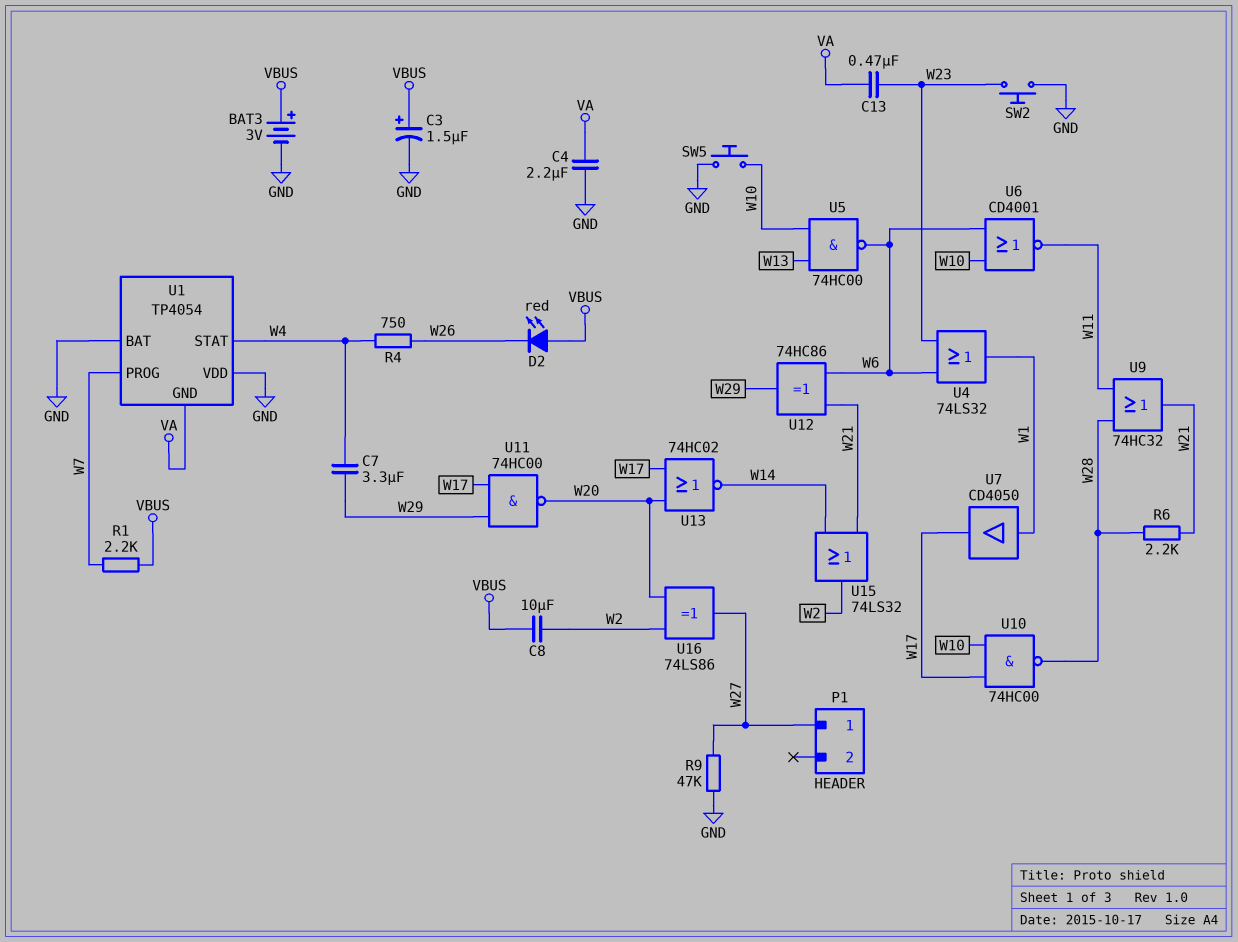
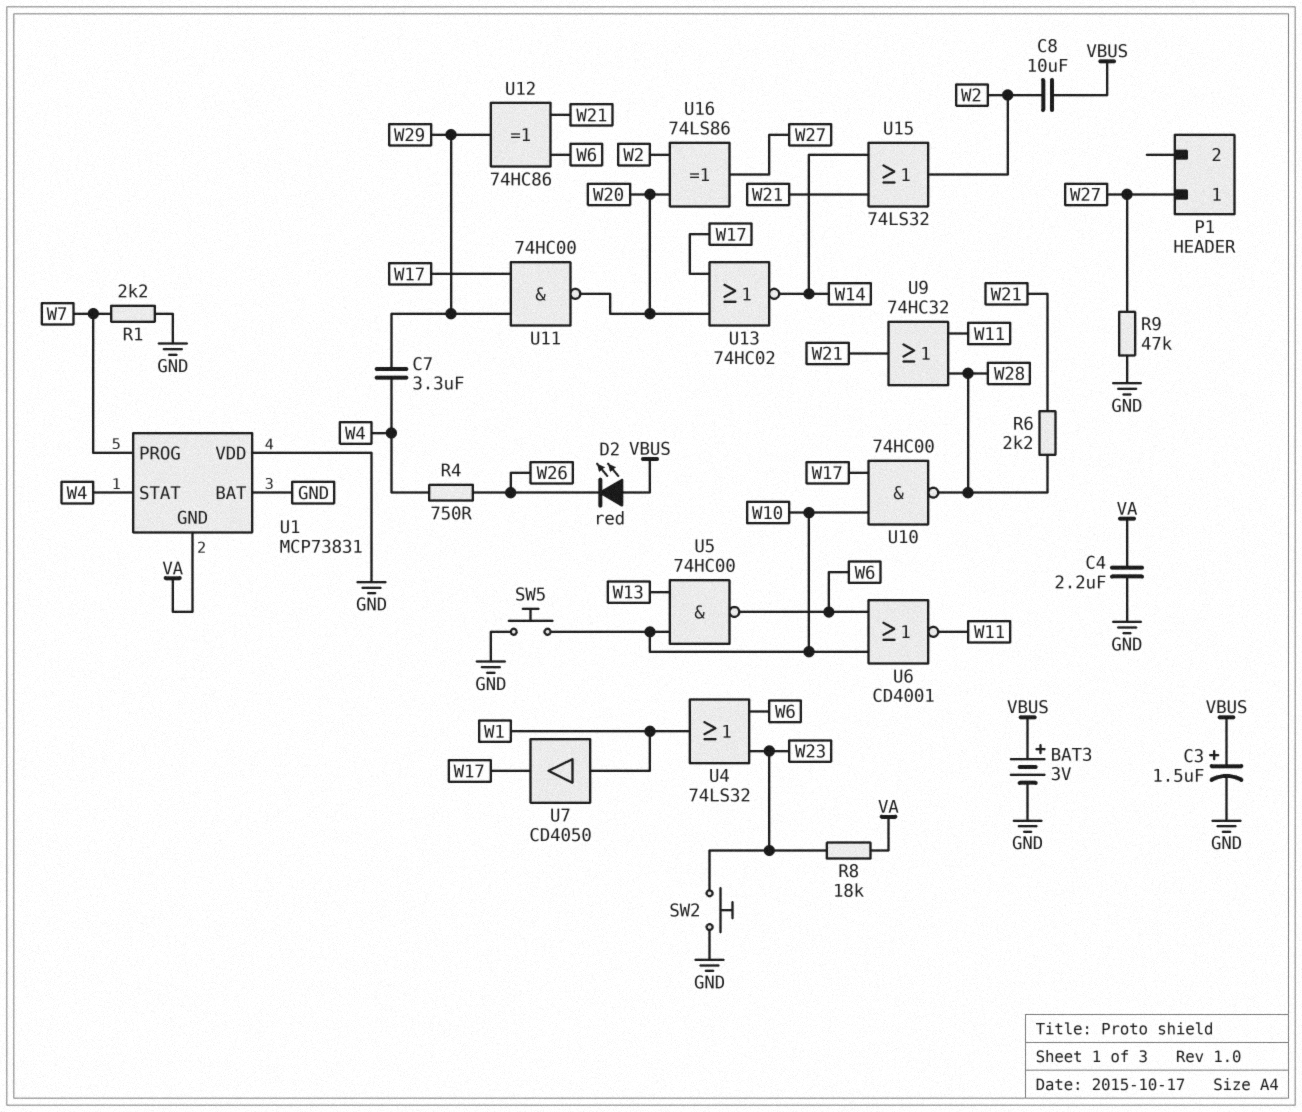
C13: 470nF (VA, W23) -> none
R1: 2.2k (VBUS, W7) -> 2.2k (GND, W7)
R8: none -> 18k (VA, W23)
U1: TP4054 -> MCP73831

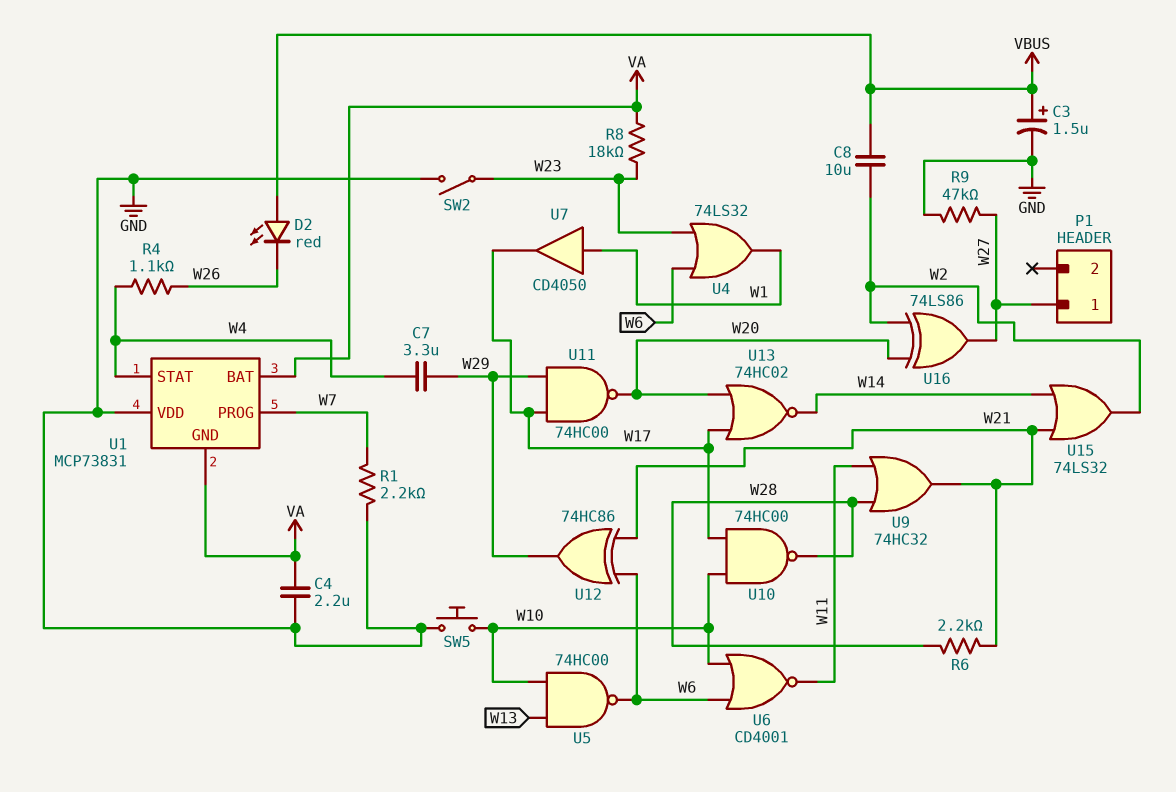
BAT3: 3V (plus VBUS, minus GND) -> none
R4: 750 (W4, W26) -> 1.1k (W4, W26)
SW2: button (GND, W23) -> switch (GND, W23)
U1 pin BAT: GND -> VA

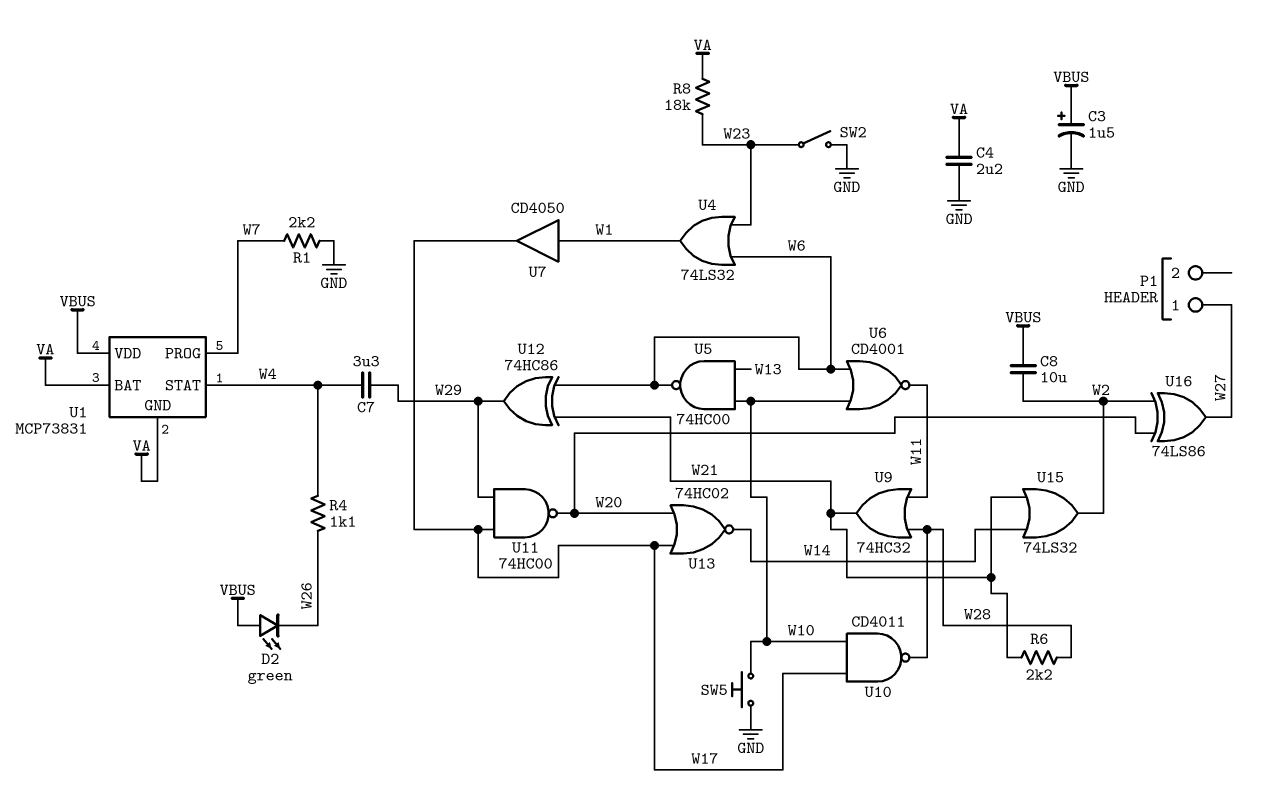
D2: LED red (A VBUS, K W26) -> LED green (A VBUS, K W26)
R9: 47k (GND, W27) -> none
U1 pin VDD: GND -> VBUS
U10: NAND 74HC00 (in W10, in W17, out W28) -> NAND CD4011 (in W10, in W17, out W28)

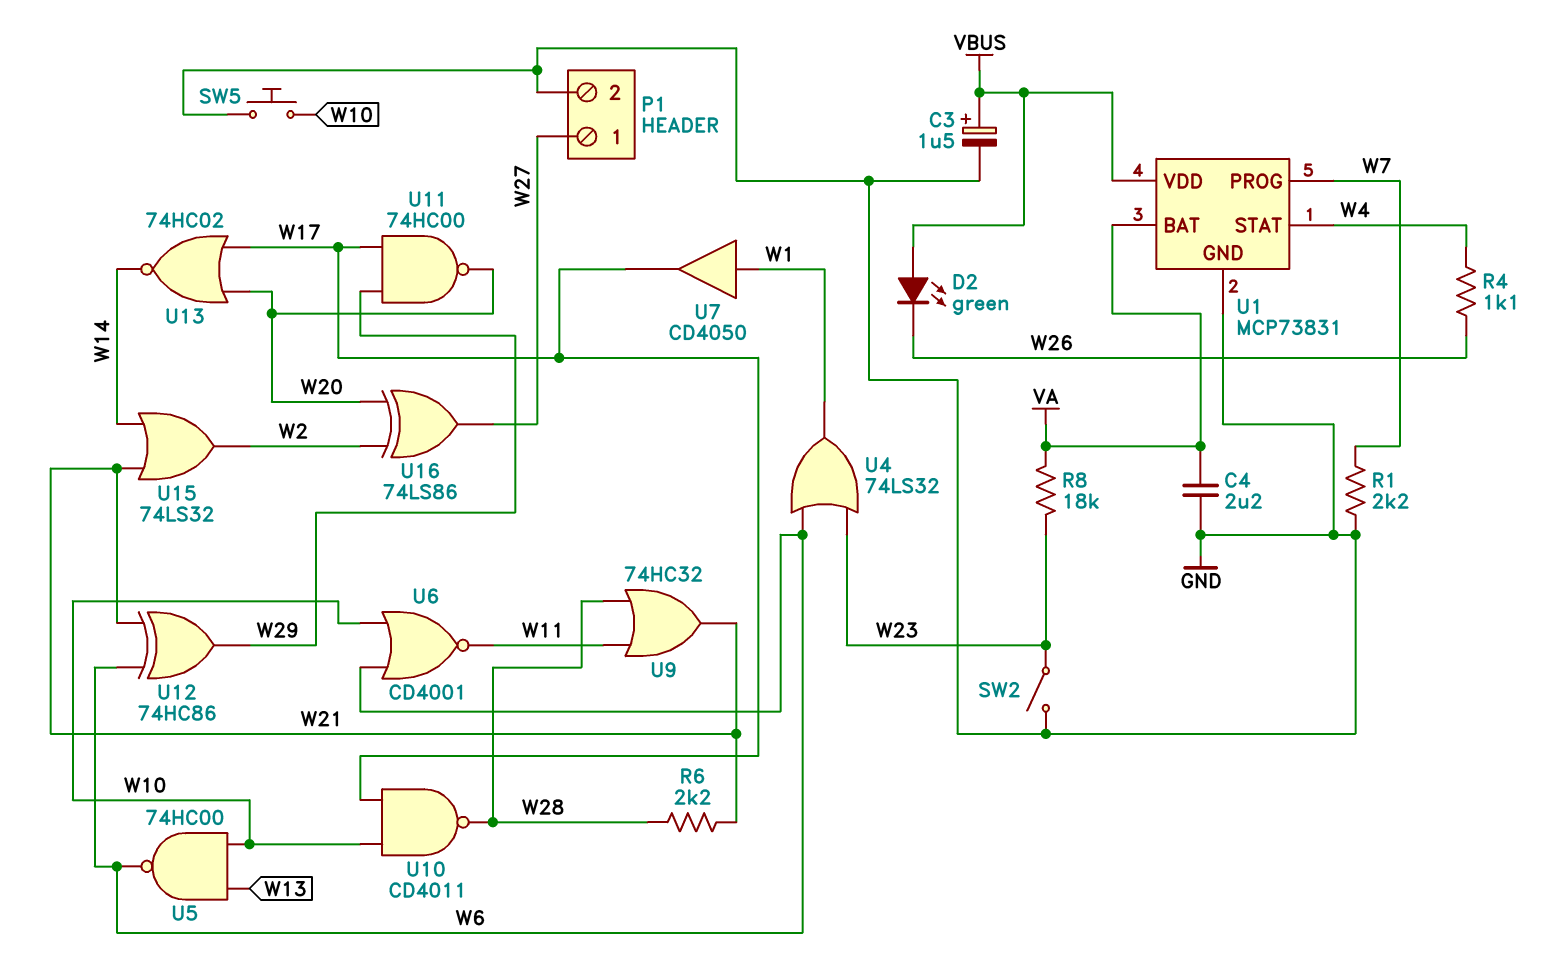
C7: 3.3uF (W4, W29) -> none
C8: 10uF (VBUS, W2) -> none
P1 pin 2: none -> GND
U1 pin GND: VA -> GND

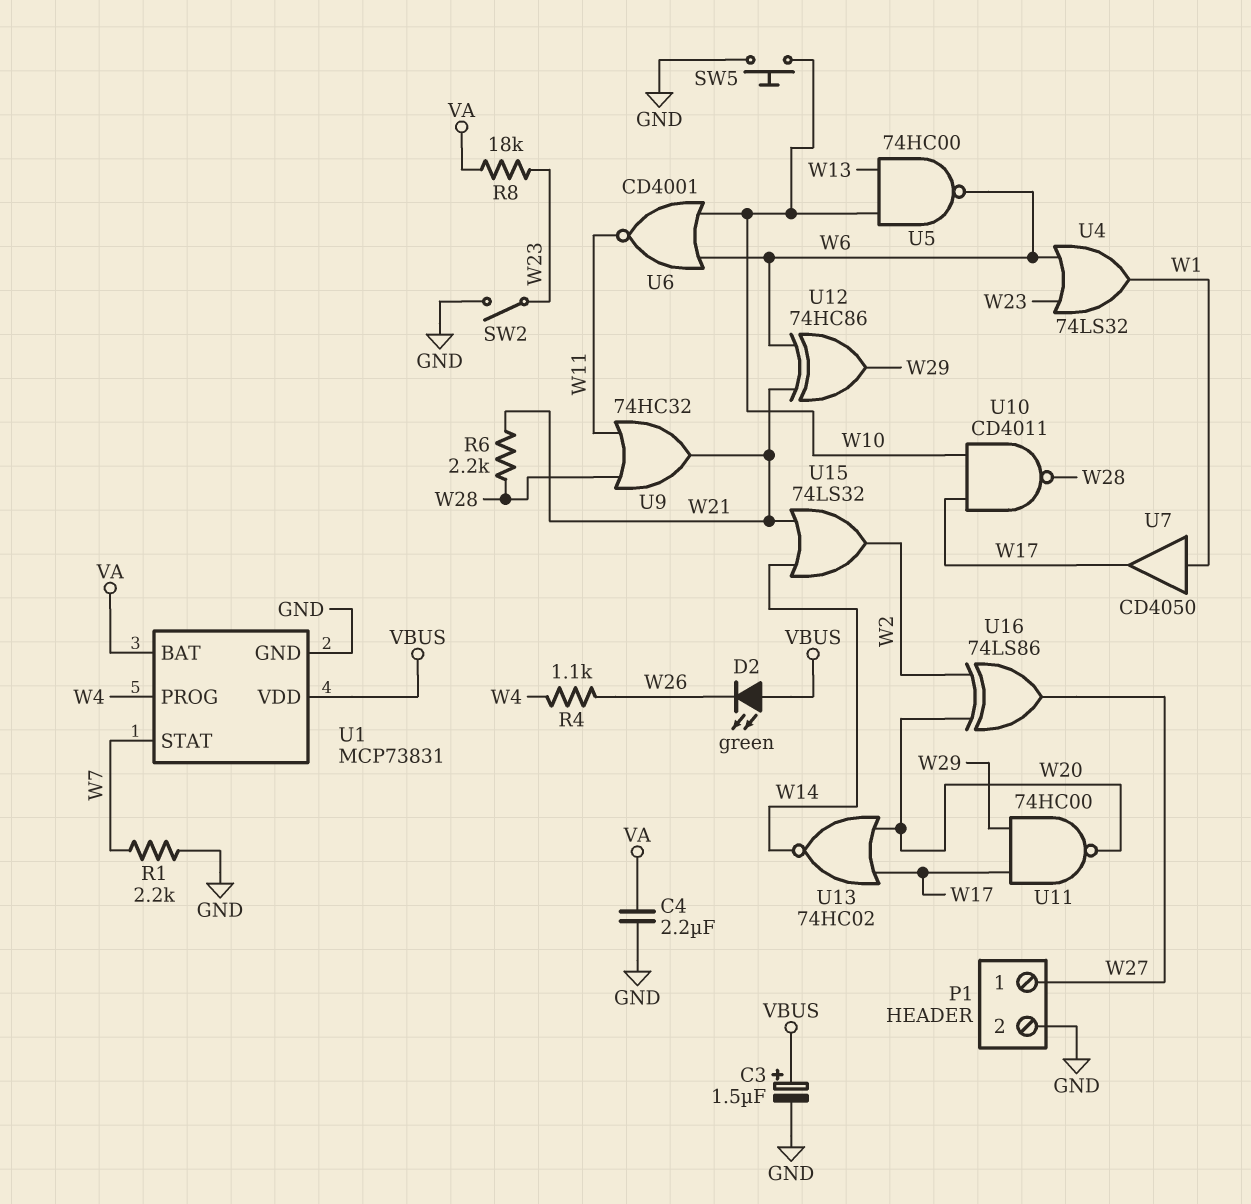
U1 pin PROG: W7 -> W4
U1 pin STAT: W4 -> W7

